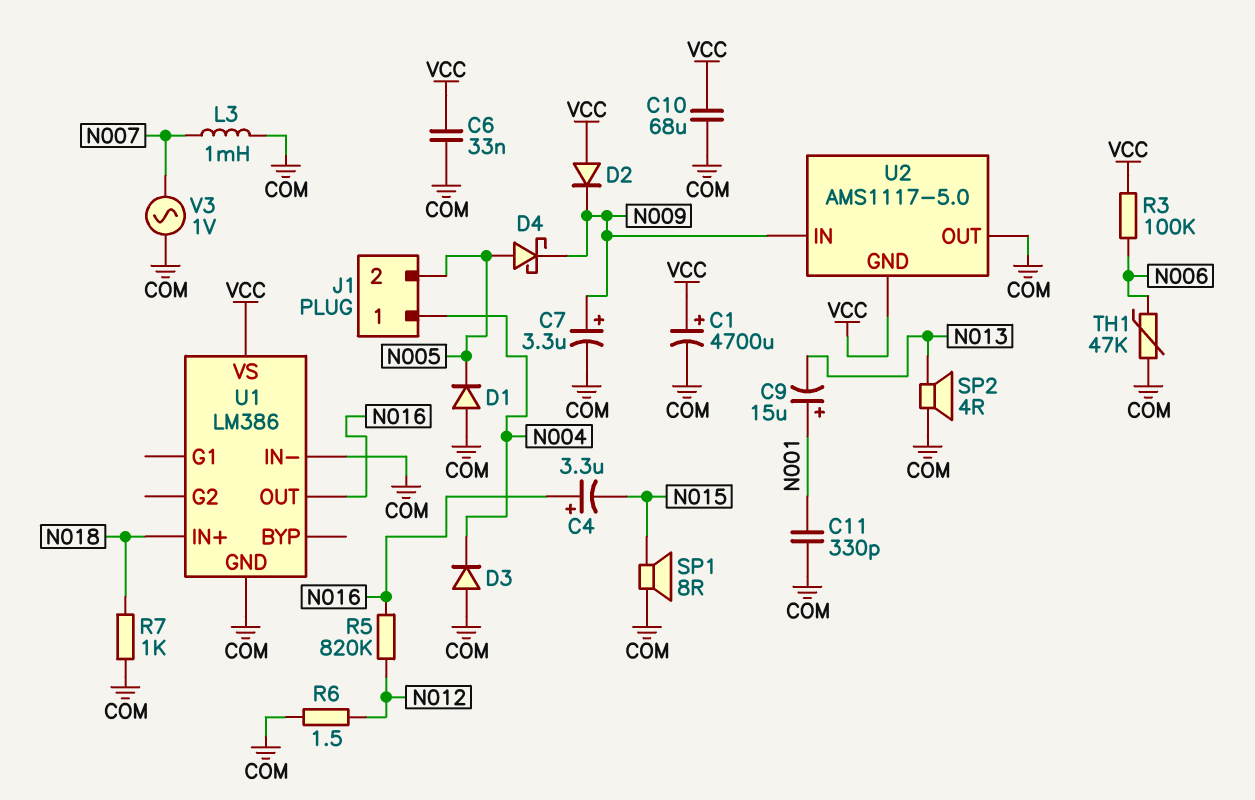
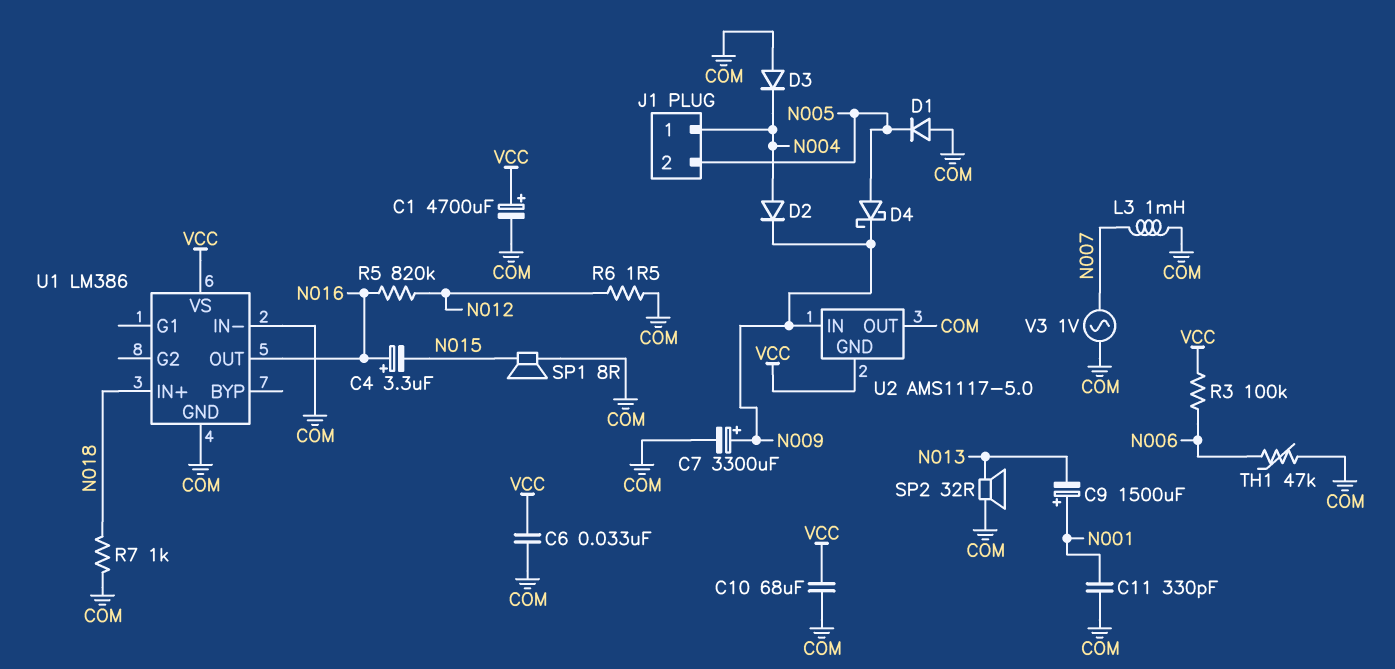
C7: 3.3uF (plus N009, minus COM) -> 3300uF (plus N009, minus COM)
C9: 15uF (plus N001, minus N013) -> 1500uF (plus N001, minus N013)
D2: diode (A VCC, K N009) -> diode (A N004, K N009)
SP2: speaker 4R (COM, N013) -> speaker 32R (COM, N013)

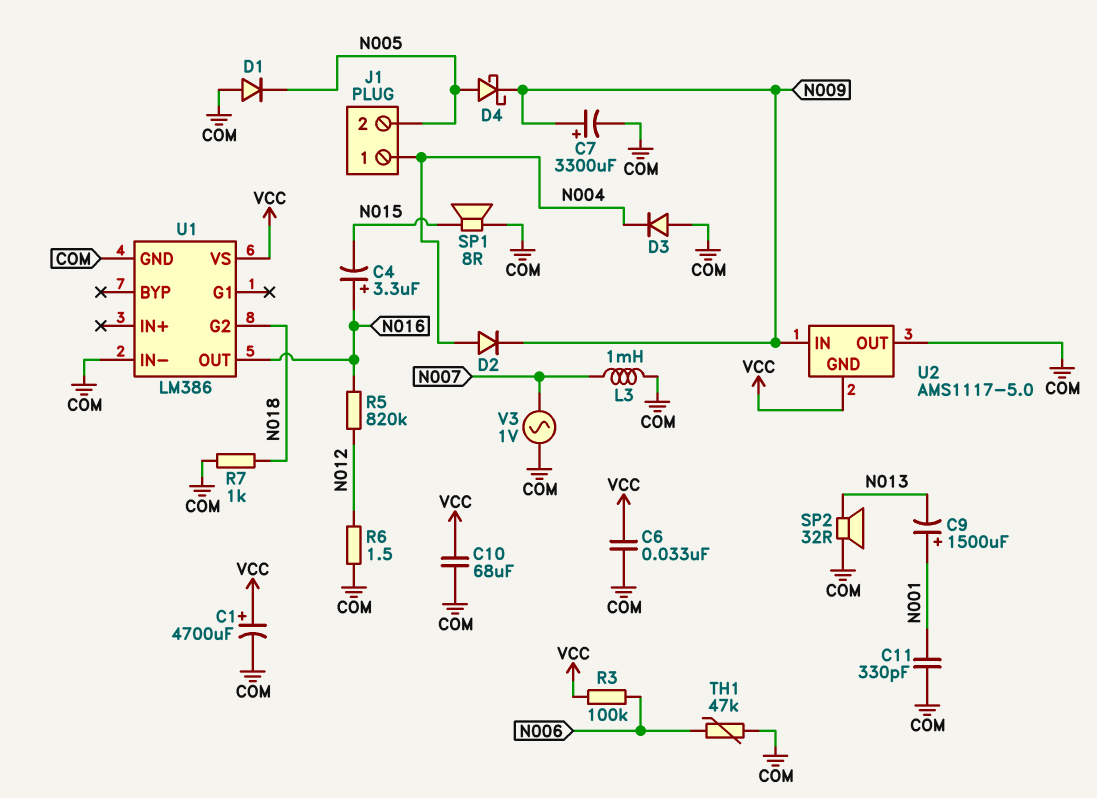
U1 pin G2: none -> N018
U1 pin IN+: N018 -> none

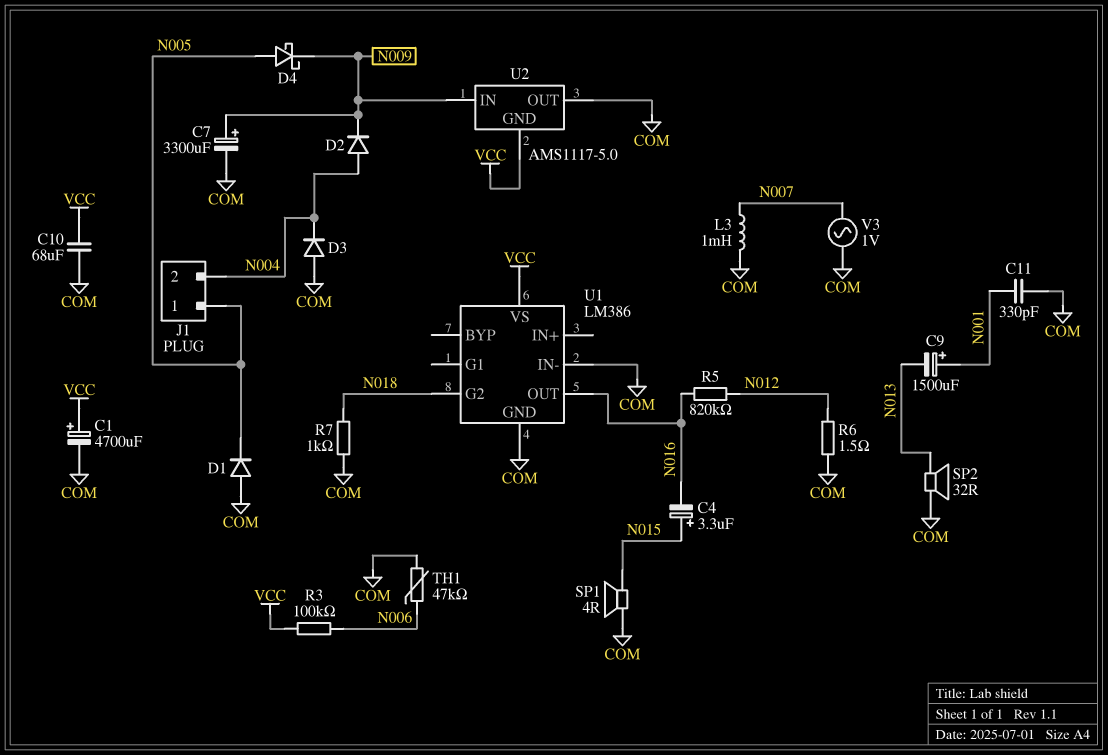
C4: 3.3uF (plus N016, minus N015) -> 3.3uF (plus N015, minus N016)
C6: 33nF (COM, VCC) -> none
J1 pin 1: N004 -> N005
J1 pin 2: N005 -> N004
SP1: speaker 8R (COM, N015) -> speaker 4R (COM, N015)

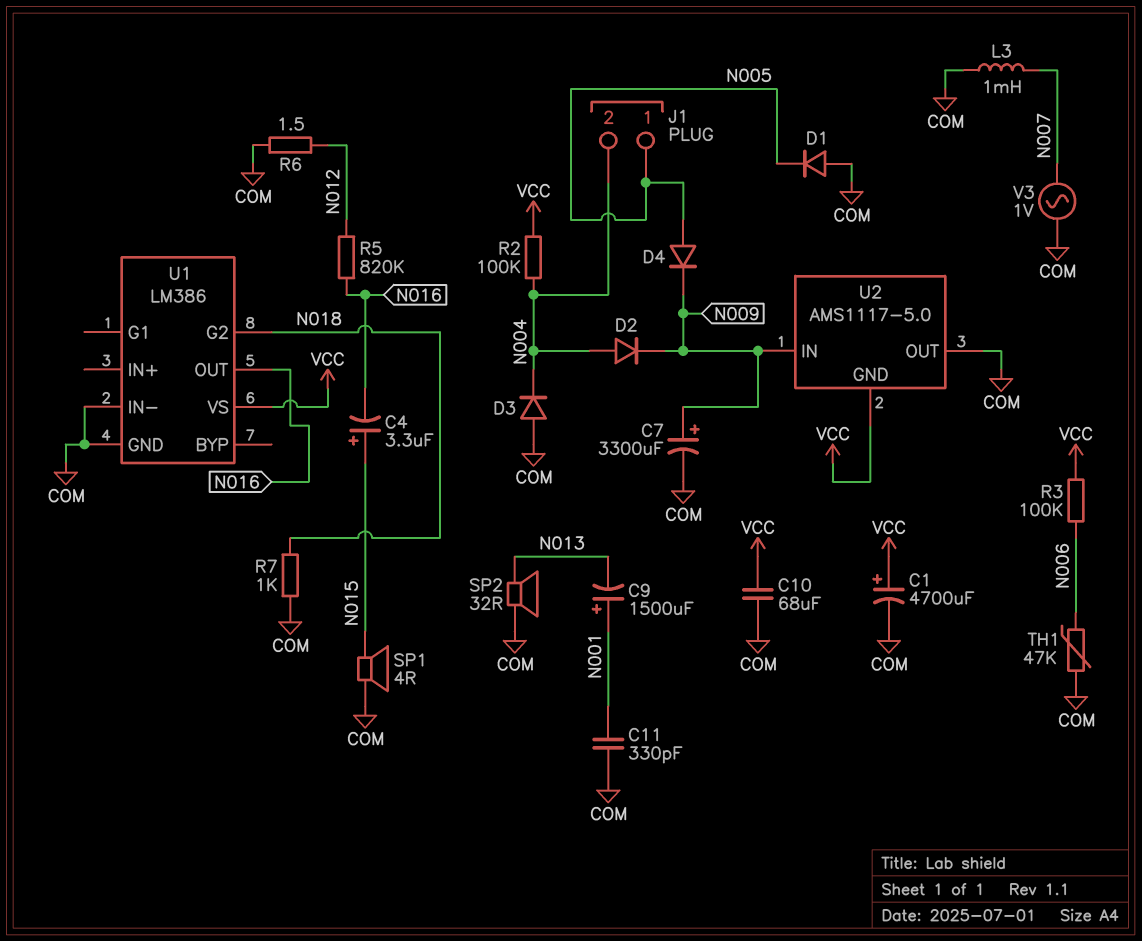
D4: schottky (A N005, K N009) -> diode (A N005, K N009)
R2: none -> 100k (N004, VCC)

